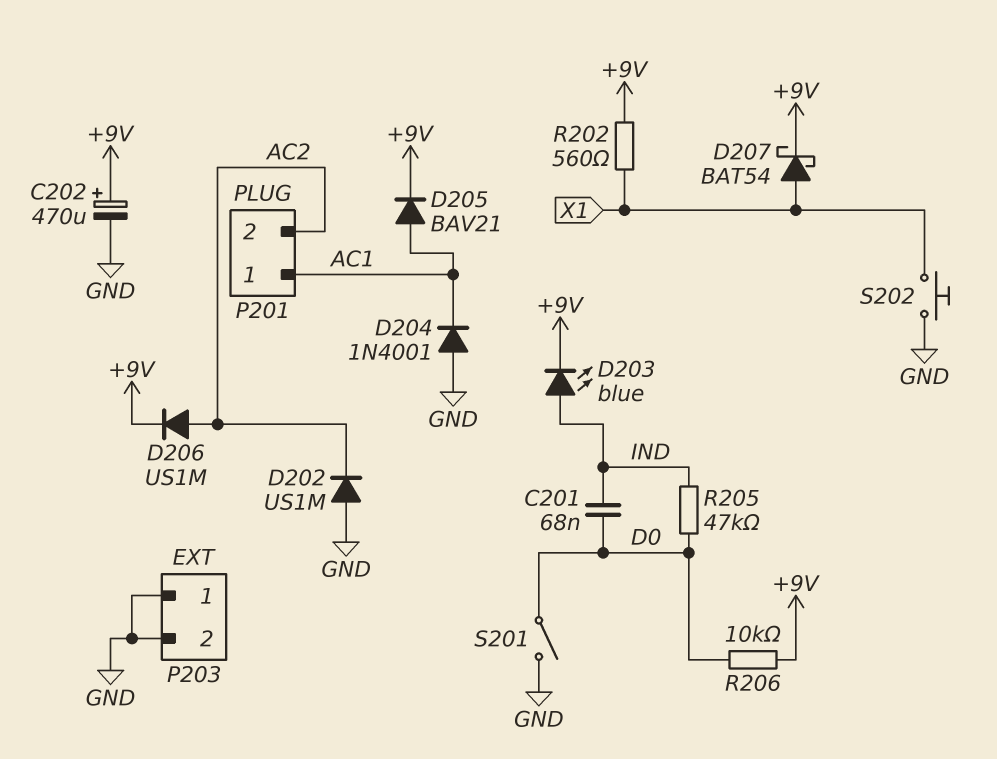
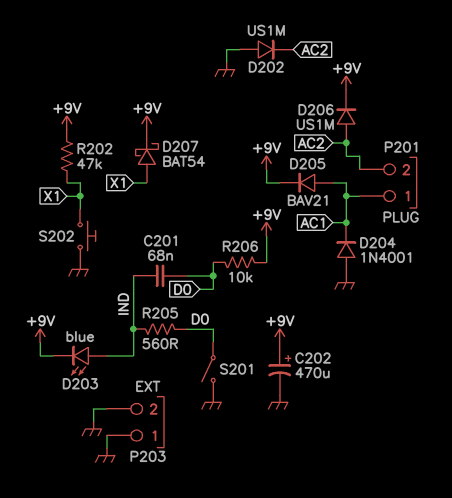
R202: 560 (+9V, X1) -> 47k (+9V, X1)
R205: 47k (D0, IND) -> 560 (D0, IND)

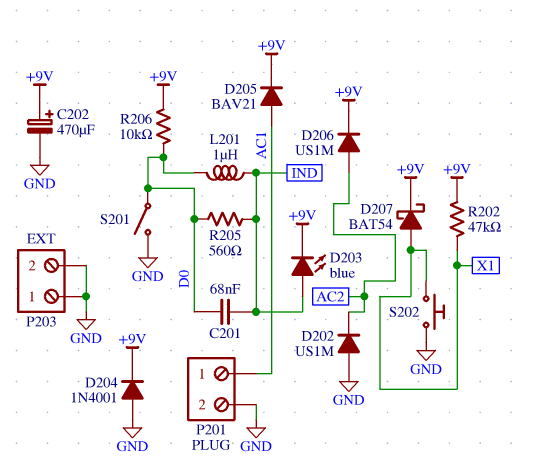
D204: diode 1N4001 (A GND, K AC1) -> diode 1N4001 (A GND, K +9V)
L201: none -> 1uH (D0, IND)
P201 pin 2: AC2 -> GND

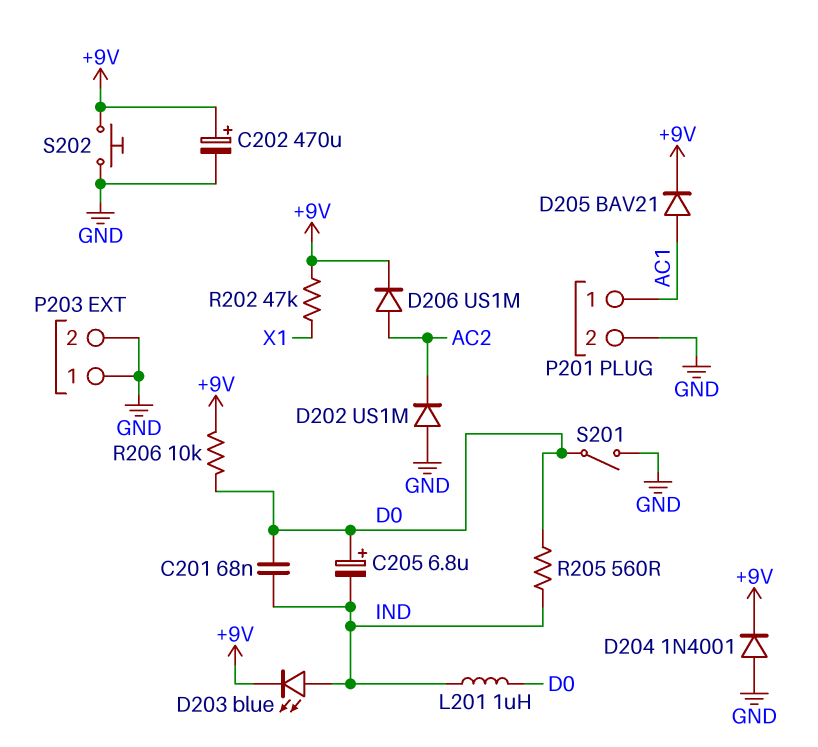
C205: none -> 6.8uF (plus D0, minus IND)
D207: schottky BAT54 (A X1, K +9V) -> none
S202: button (GND, X1) -> button (+9V, GND)

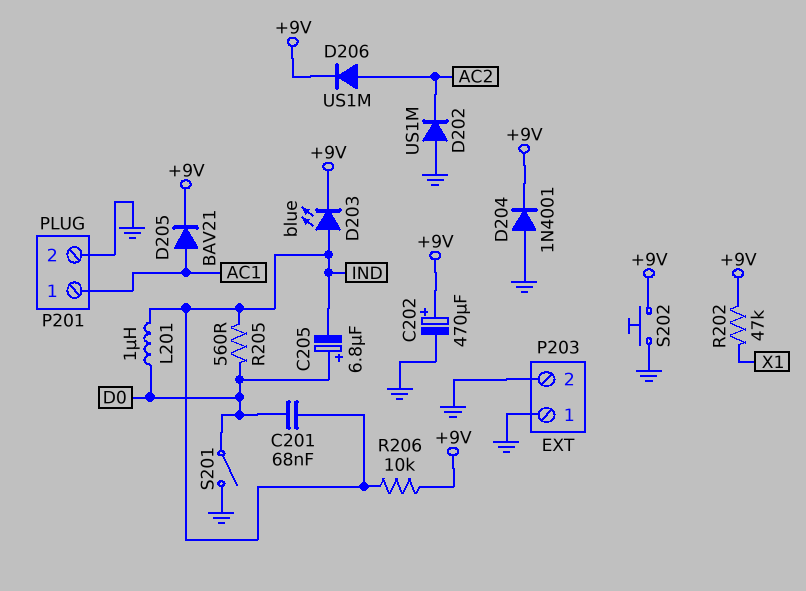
R206: 10k (+9V, D0) -> 10k (+9V, IND)

